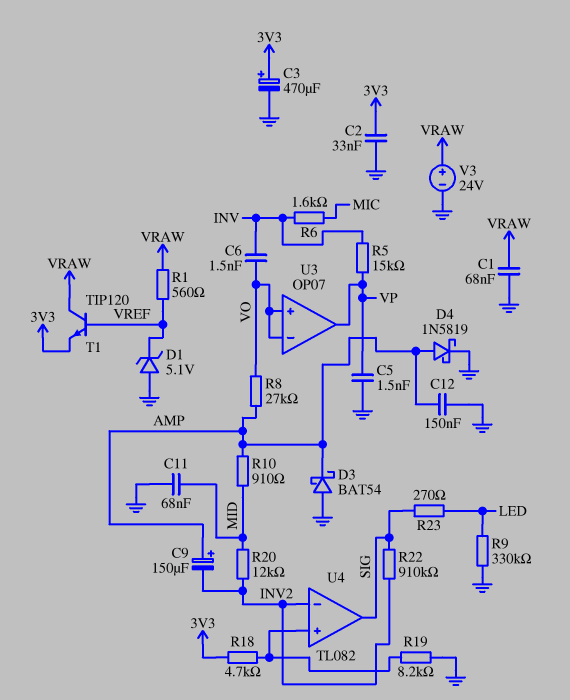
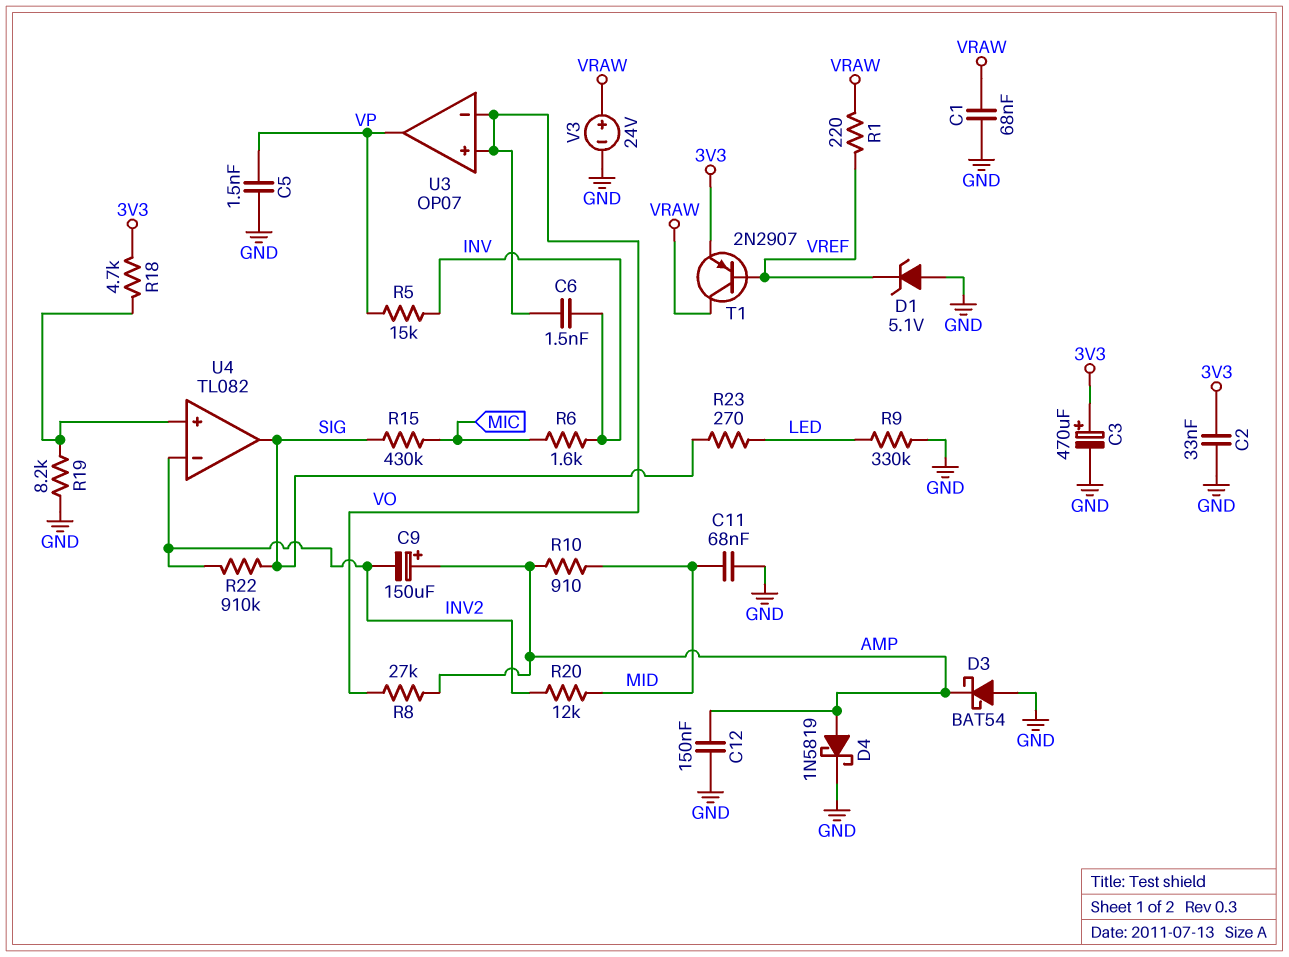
R1: 560 (VRAW, VREF) -> 220 (VRAW, VREF)
R15: none -> 430k (MIC, SIG)
T1: NPN TIP120 (B VREF, C VRAW, E 3V3) -> PNP 2N2907 (B VREF, C VRAW, E 3V3)

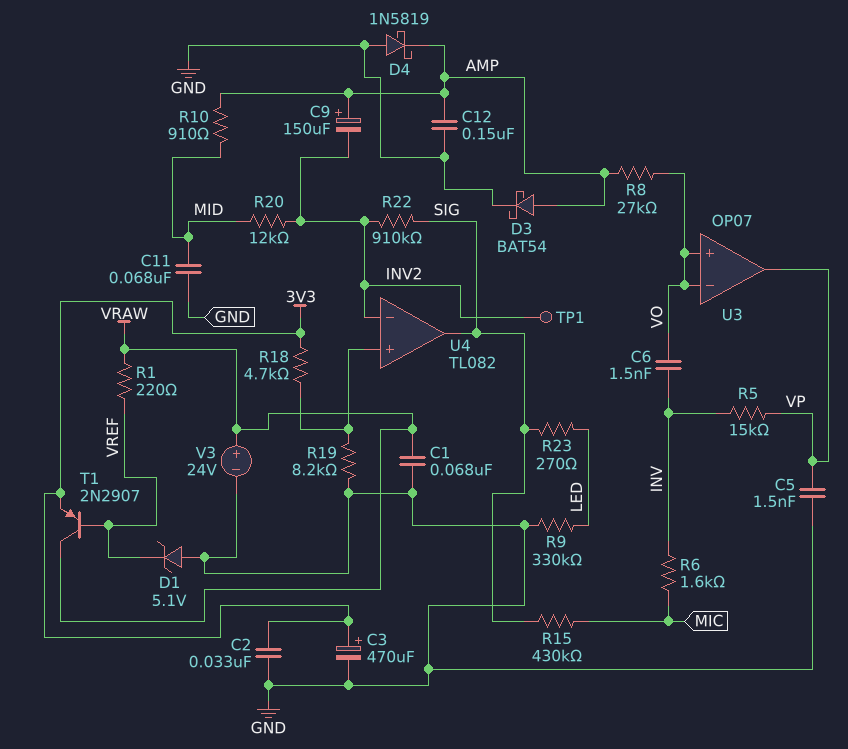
D3: schottky BAT54 (A GND, K AMP) -> schottky BAT54 (A AMP, K GND)
D4: schottky 1N5819 (A AMP, K GND) -> schottky 1N5819 (A GND, K AMP)
TP1: none -> test point (INV2)

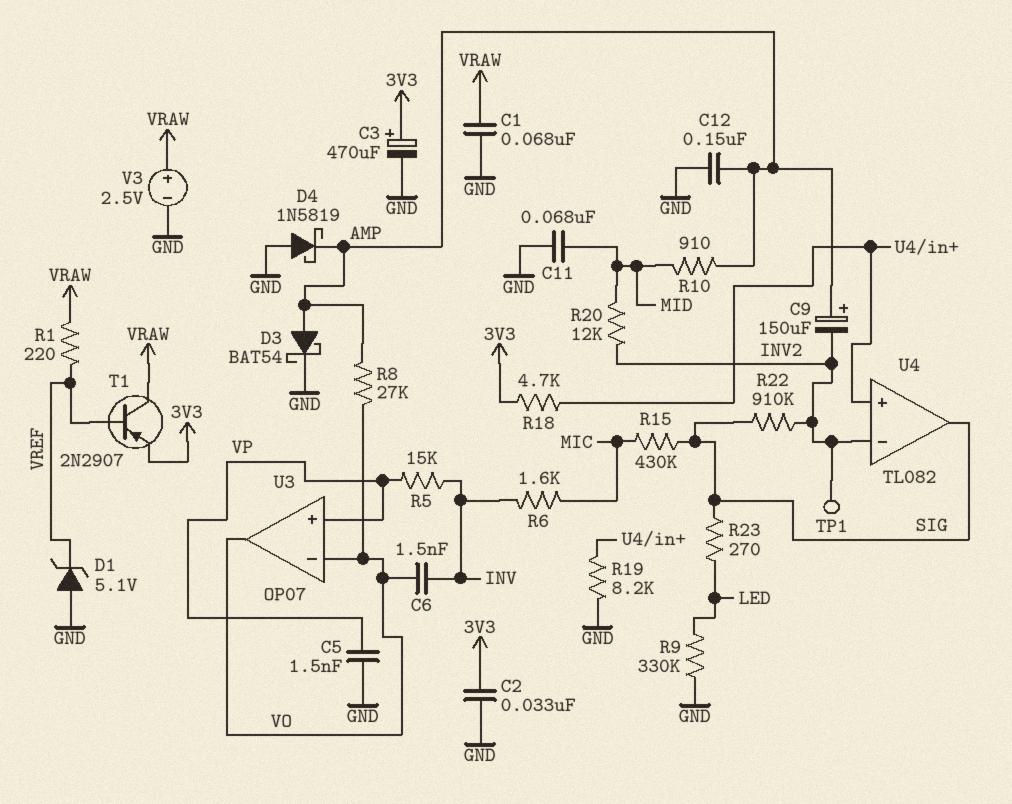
U3 pin in+: VO -> VP
U3 pin out: VP -> VO
V3: 24V (plus VRAW, minus GND) -> 2.5V (plus VRAW, minus GND)

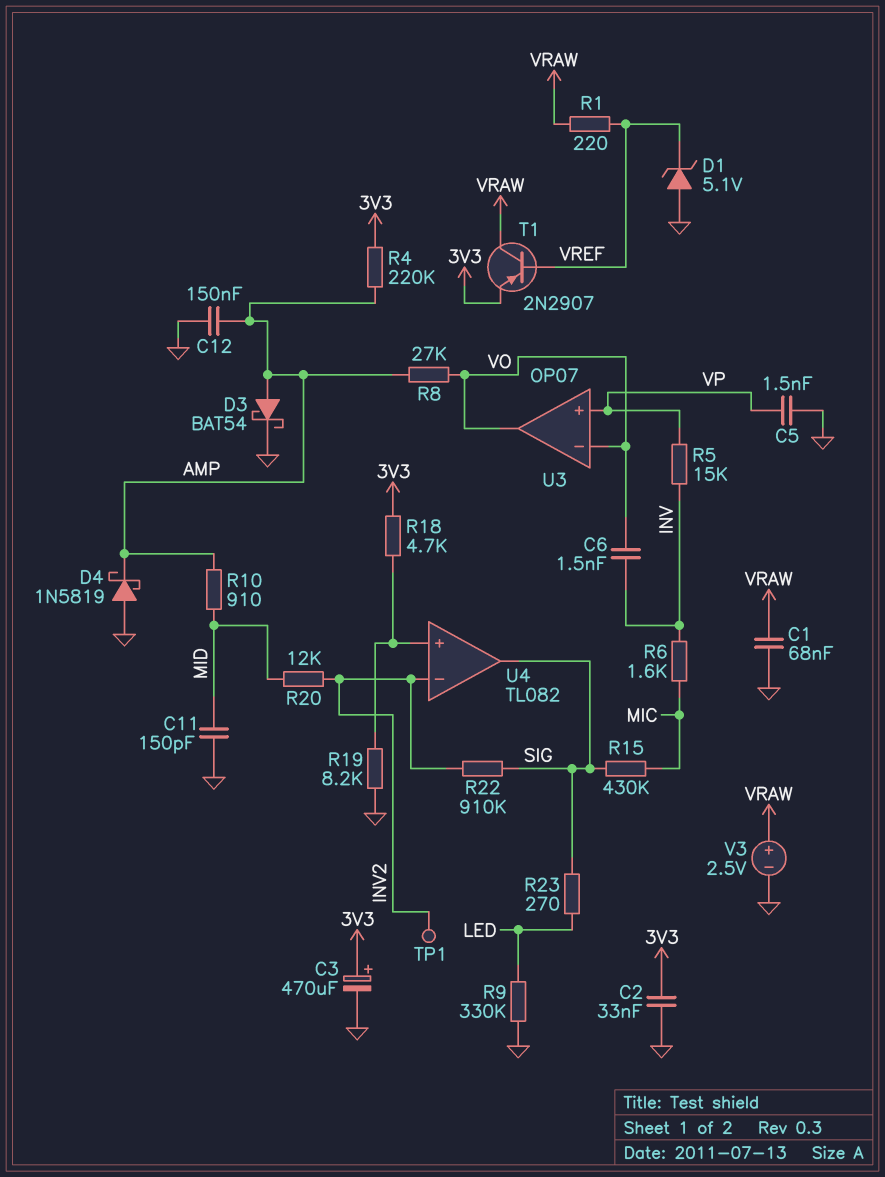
C9: 150uF (plus AMP, minus INV2) -> none
C11: 68nF (GND, MID) -> 150pF (GND, MID)
R4: none -> 220k (3V3, AMP)

